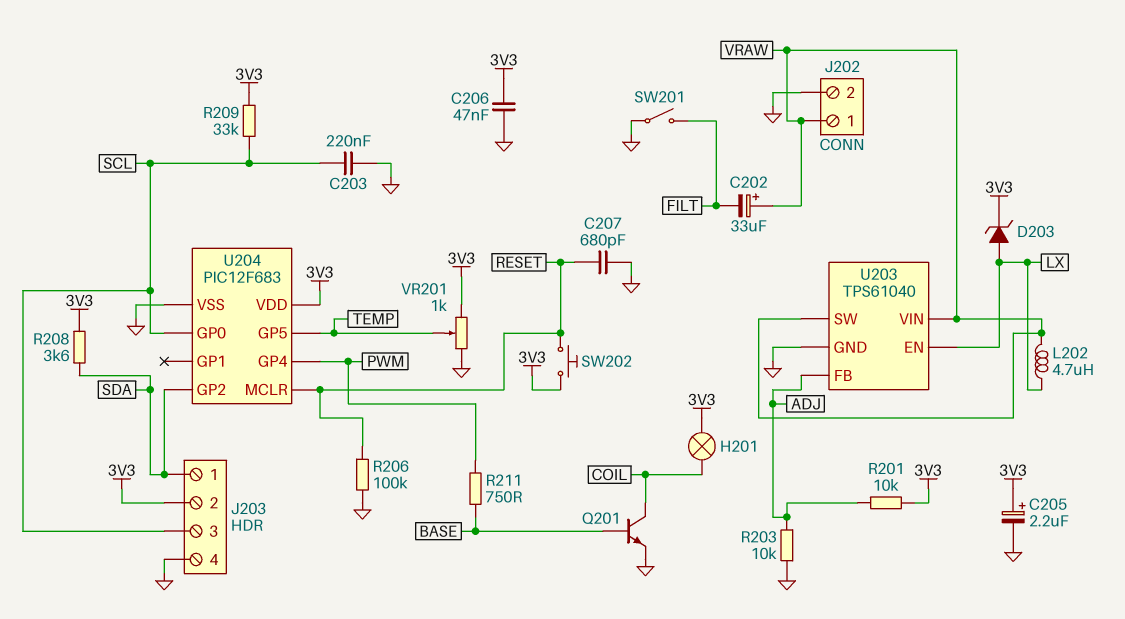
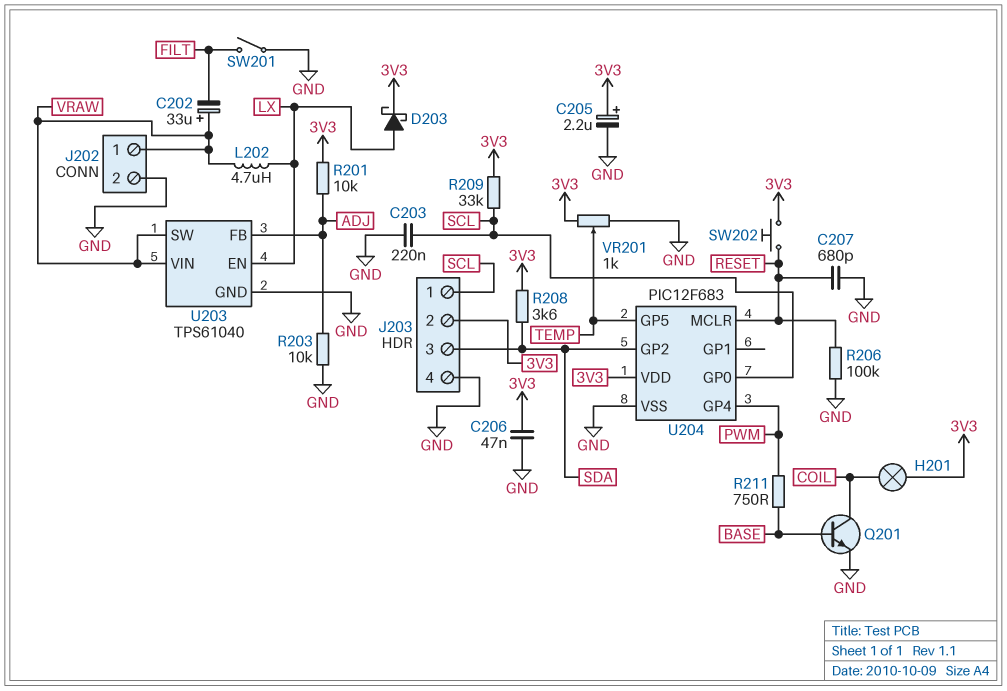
D203: zener (A LX, K 3V3) -> schottky (A LX, K 3V3)
J203 pin 1: SDA -> SCL
J203 pin 3: SCL -> SDA

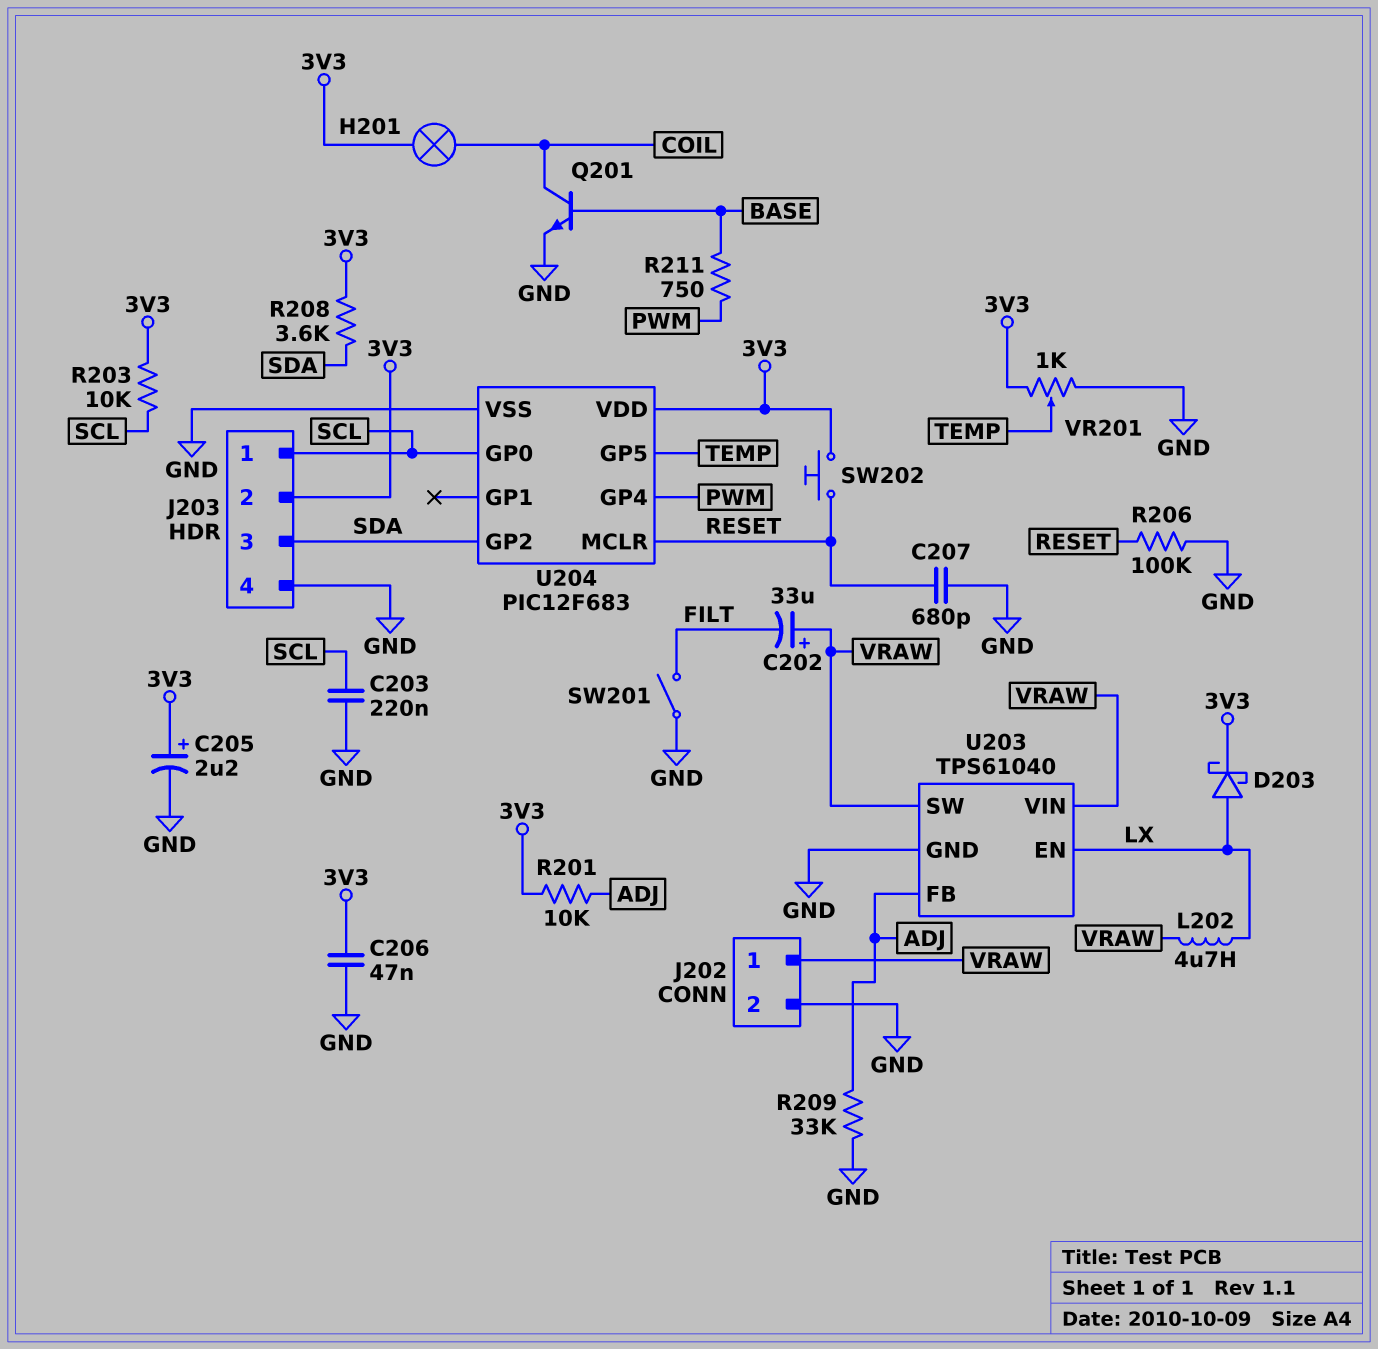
R203: 10k (ADJ, GND) -> 10k (3V3, SCL)
R209: 33k (3V3, SCL) -> 33k (ADJ, GND)

